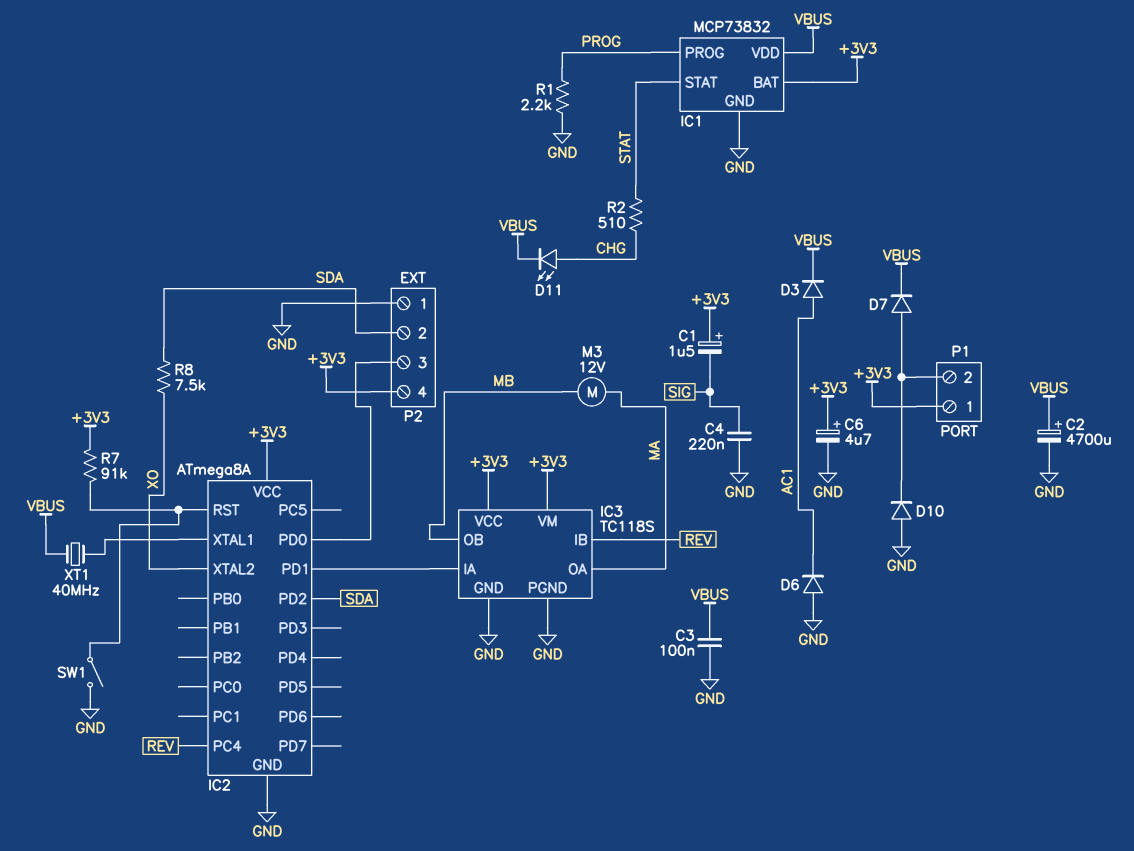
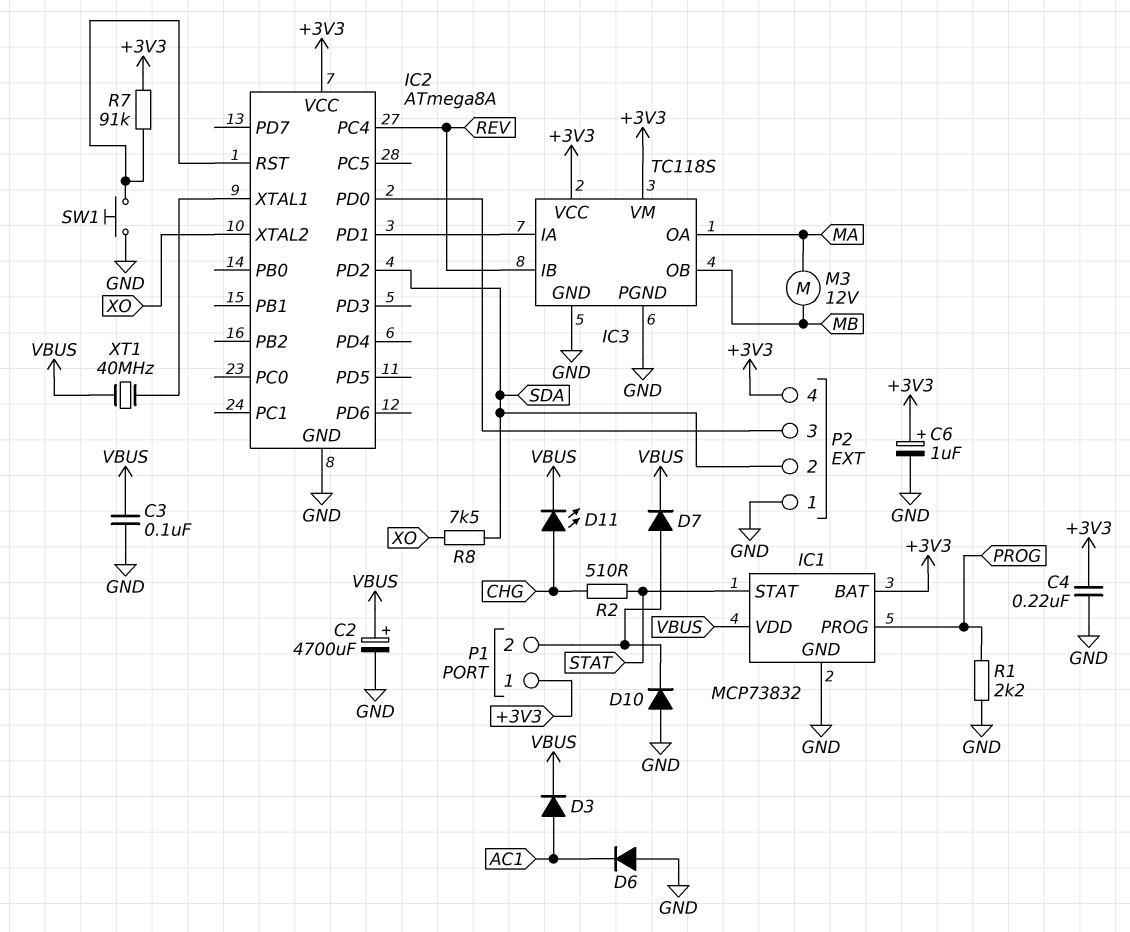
C1: 1.5uF (plus +3V3, minus SIG) -> none
C4: 220nF (GND, SIG) -> 220nF (+3V3, GND)
C6: 4.7uF (plus +3V3, minus GND) -> 1uF (plus +3V3, minus GND)
SW1: switch (GND, IC2/RST) -> button (GND, IC2/RST)

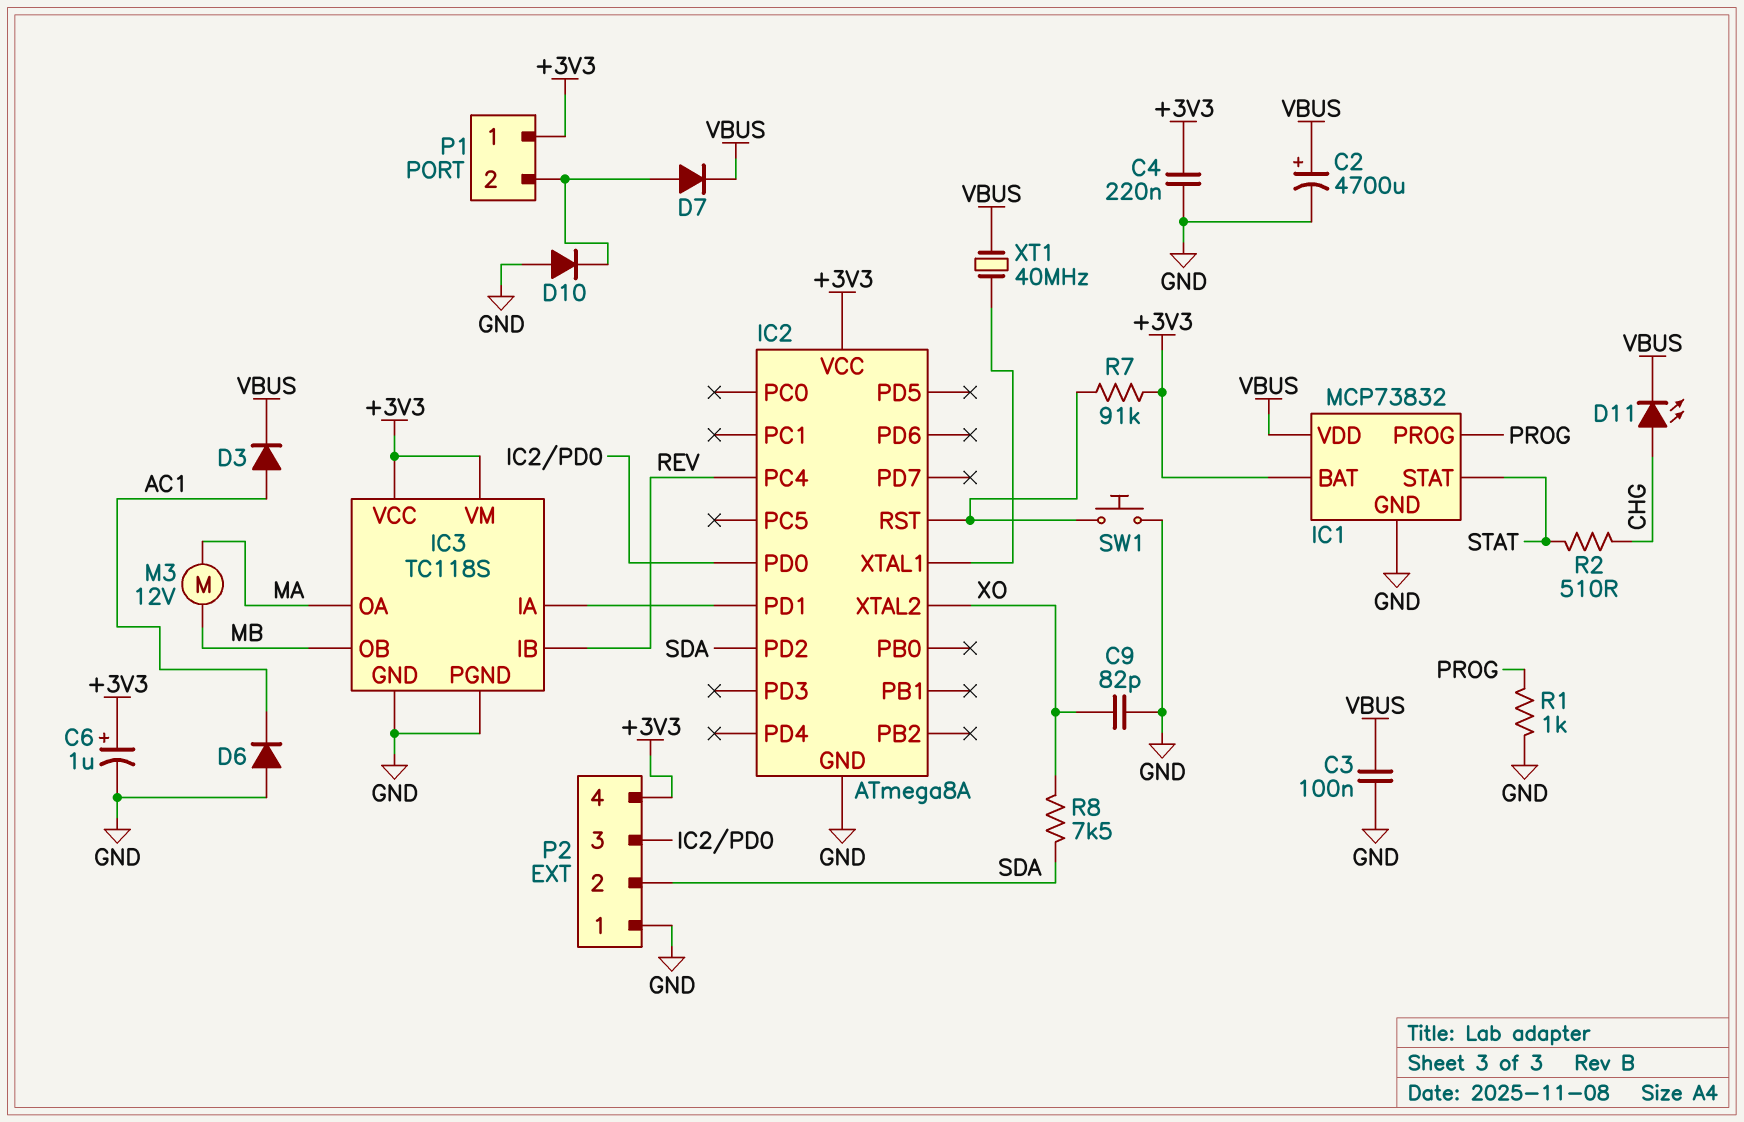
C9: none -> 82pF (GND, XO)
R1: 2.2k (GND, PROG) -> 1k (GND, PROG)

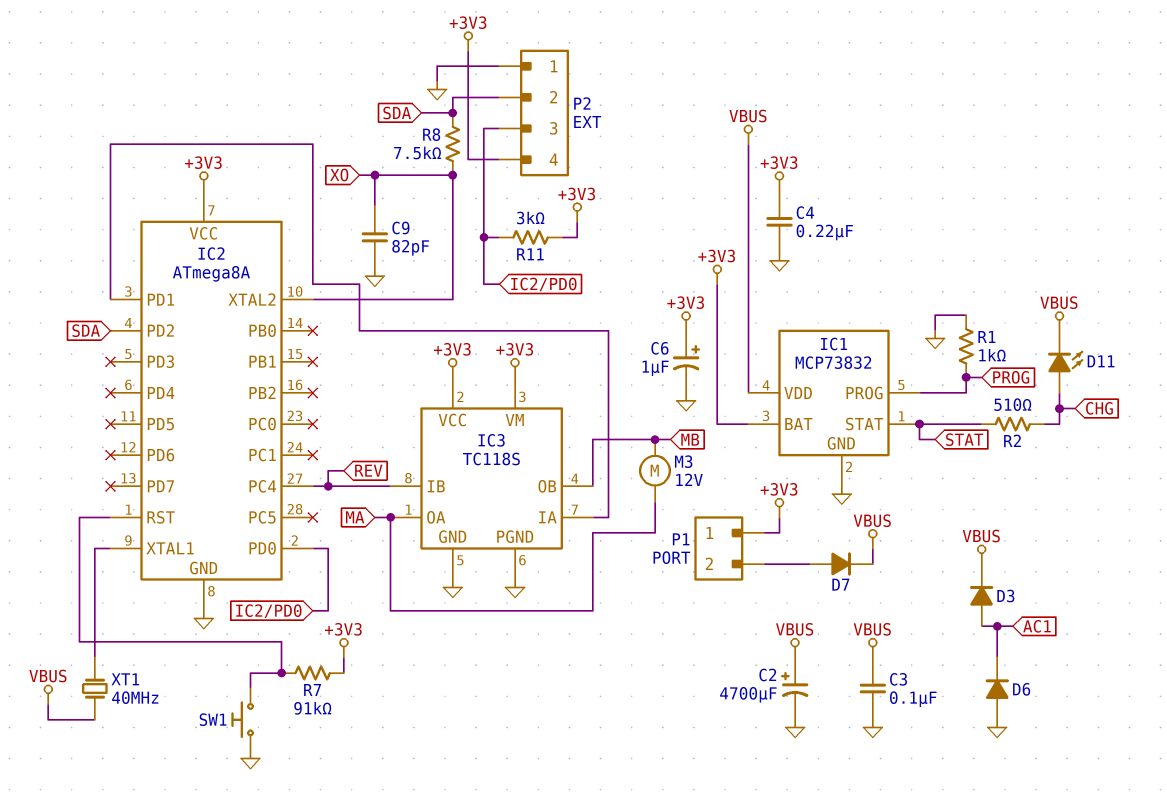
D10: diode (A GND, K P1/2) -> none
R11: none -> 3k (+3V3, IC2/PD0)

